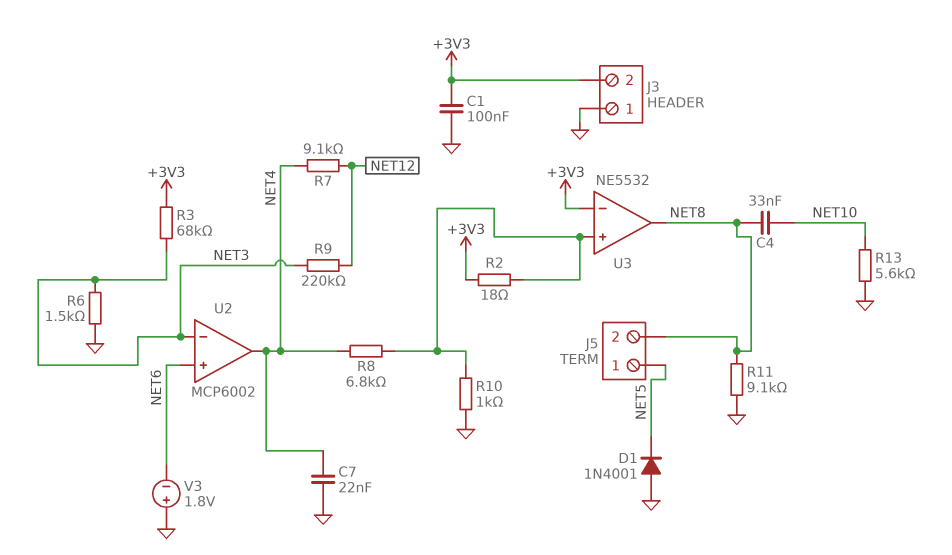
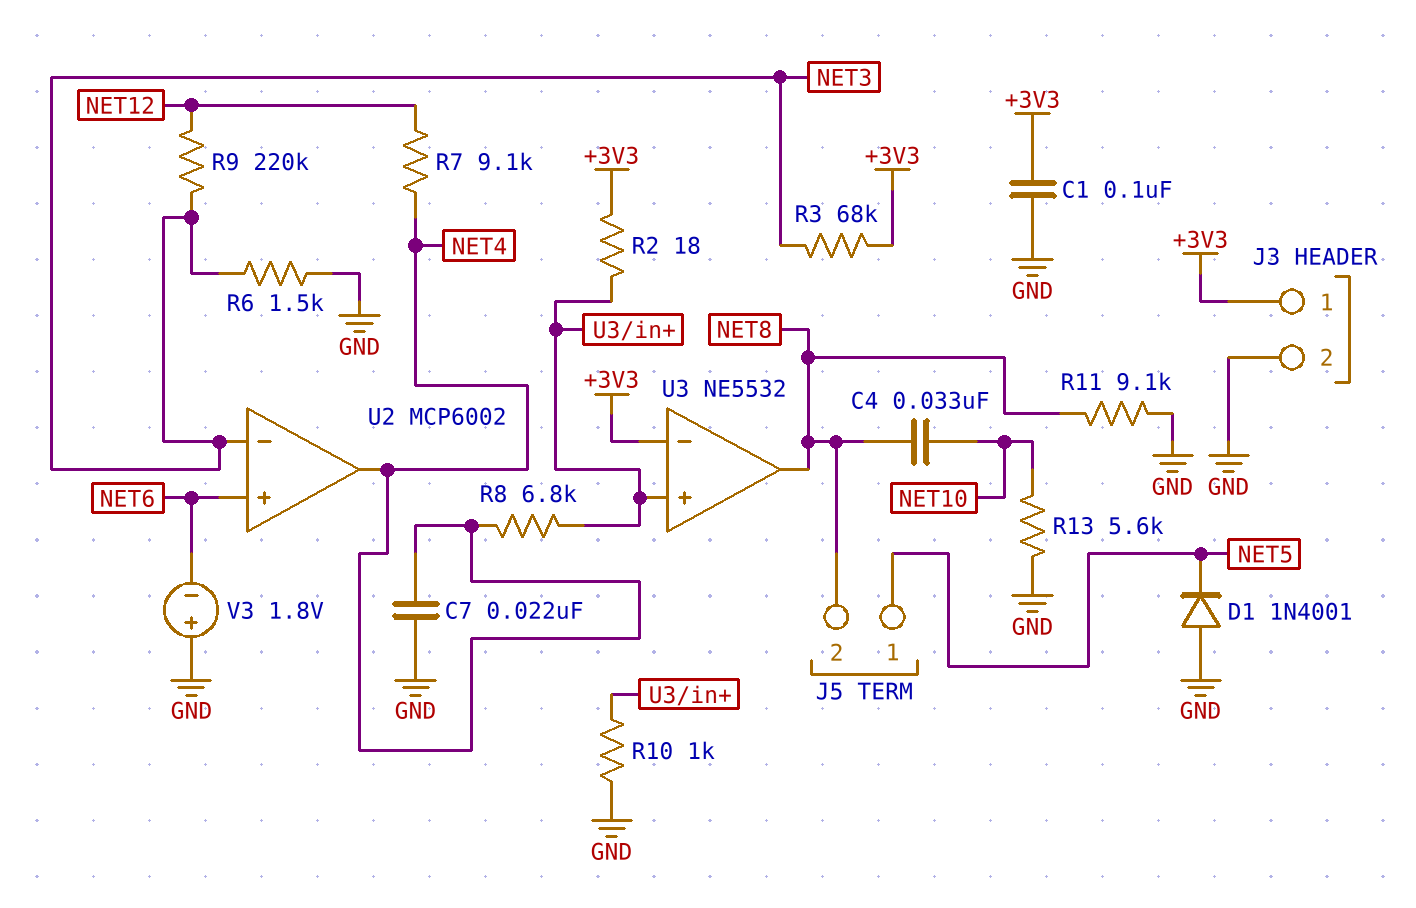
J3 pin 1: GND -> +3V3
J3 pin 2: +3V3 -> GND

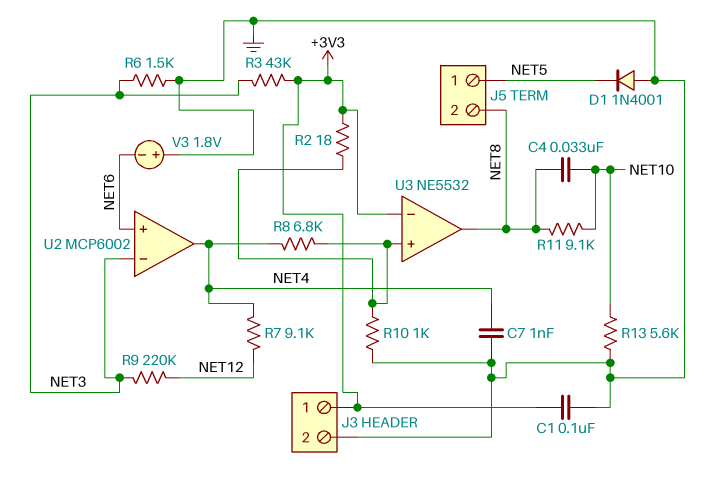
C7: 22nF (GND, NET4) -> 1nF (GND, NET4)
R3: 68k (+3V3, NET3) -> 43k (+3V3, NET3)
R11: 9.1k (GND, NET8) -> 9.1k (NET8, NET10)

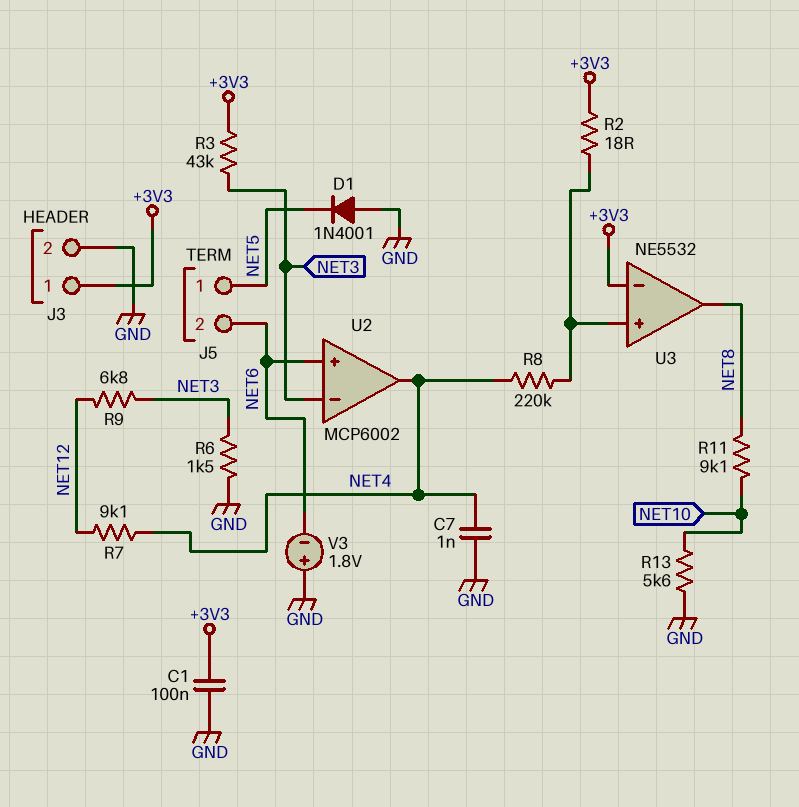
C4: 33nF (NET8, NET10) -> none
J5 pin 2: NET8 -> NET6
R8: 6.8k (NET4, U3/in+) -> 220k (NET4, U3/in+)
R9: 220k (NET3, NET12) -> 6.8k (NET3, NET12)
R10: 1k (GND, U3/in+) -> none

